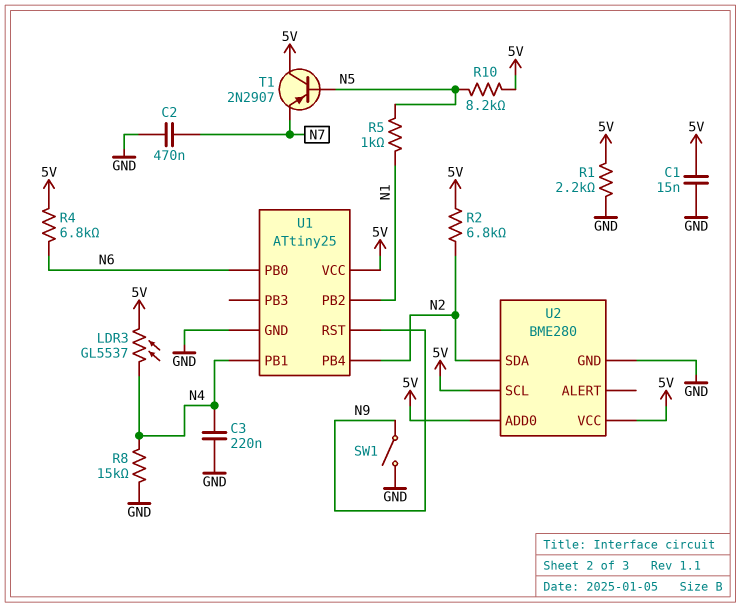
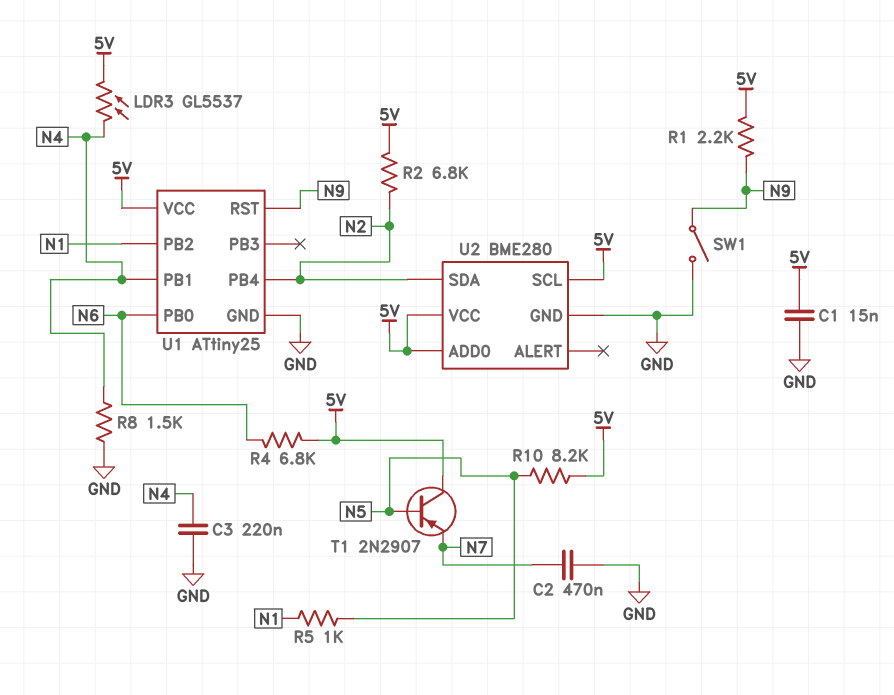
R1: 2.2k (5V, GND) -> 2.2k (5V, N9)
R8: 15k (GND, N4) -> 1.5k (GND, N4)

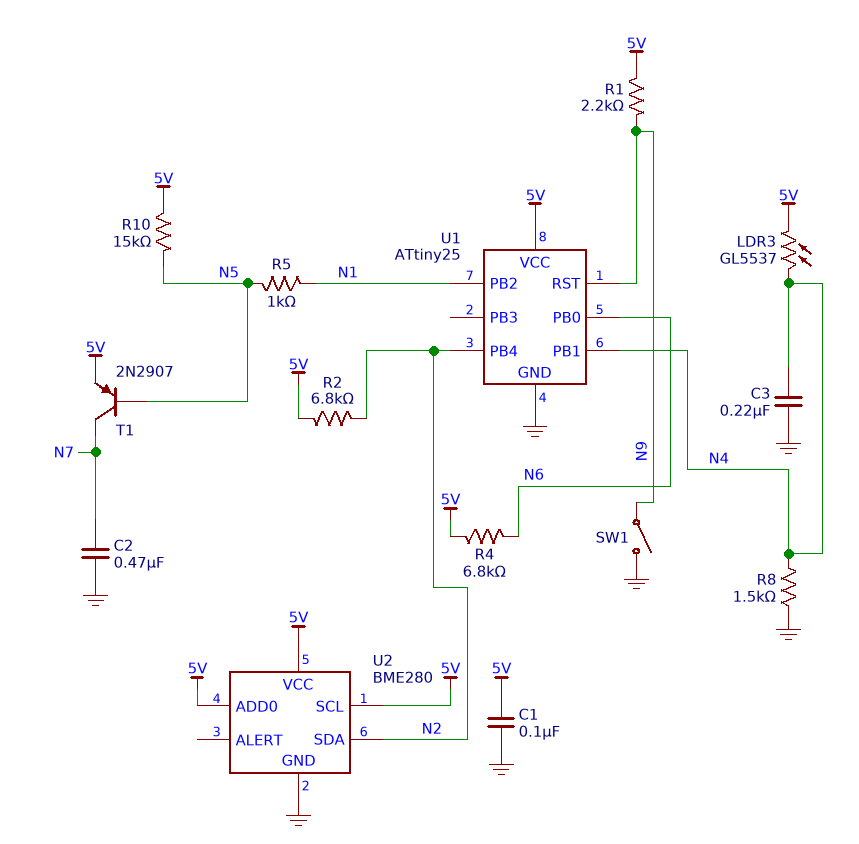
C1: 15nF (5V, GND) -> 100nF (5V, GND)
R10: 8.2k (5V, N5) -> 15k (5V, N5)
T1: PNP 2N2907 (B N5, C 5V, E N7) -> PNP 2N2907 (B N5, C N7, E 5V)

